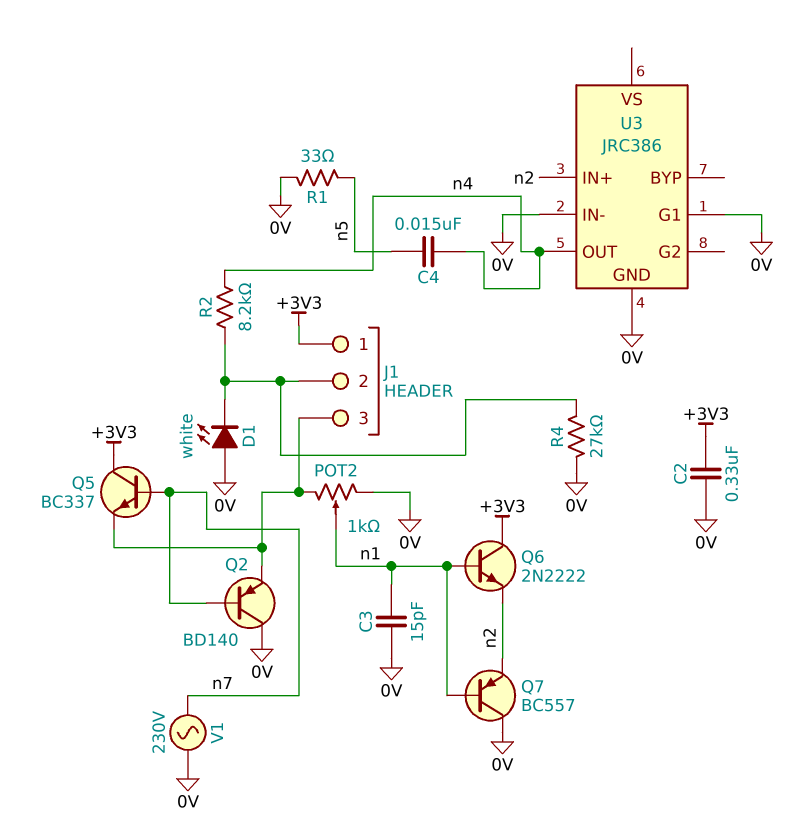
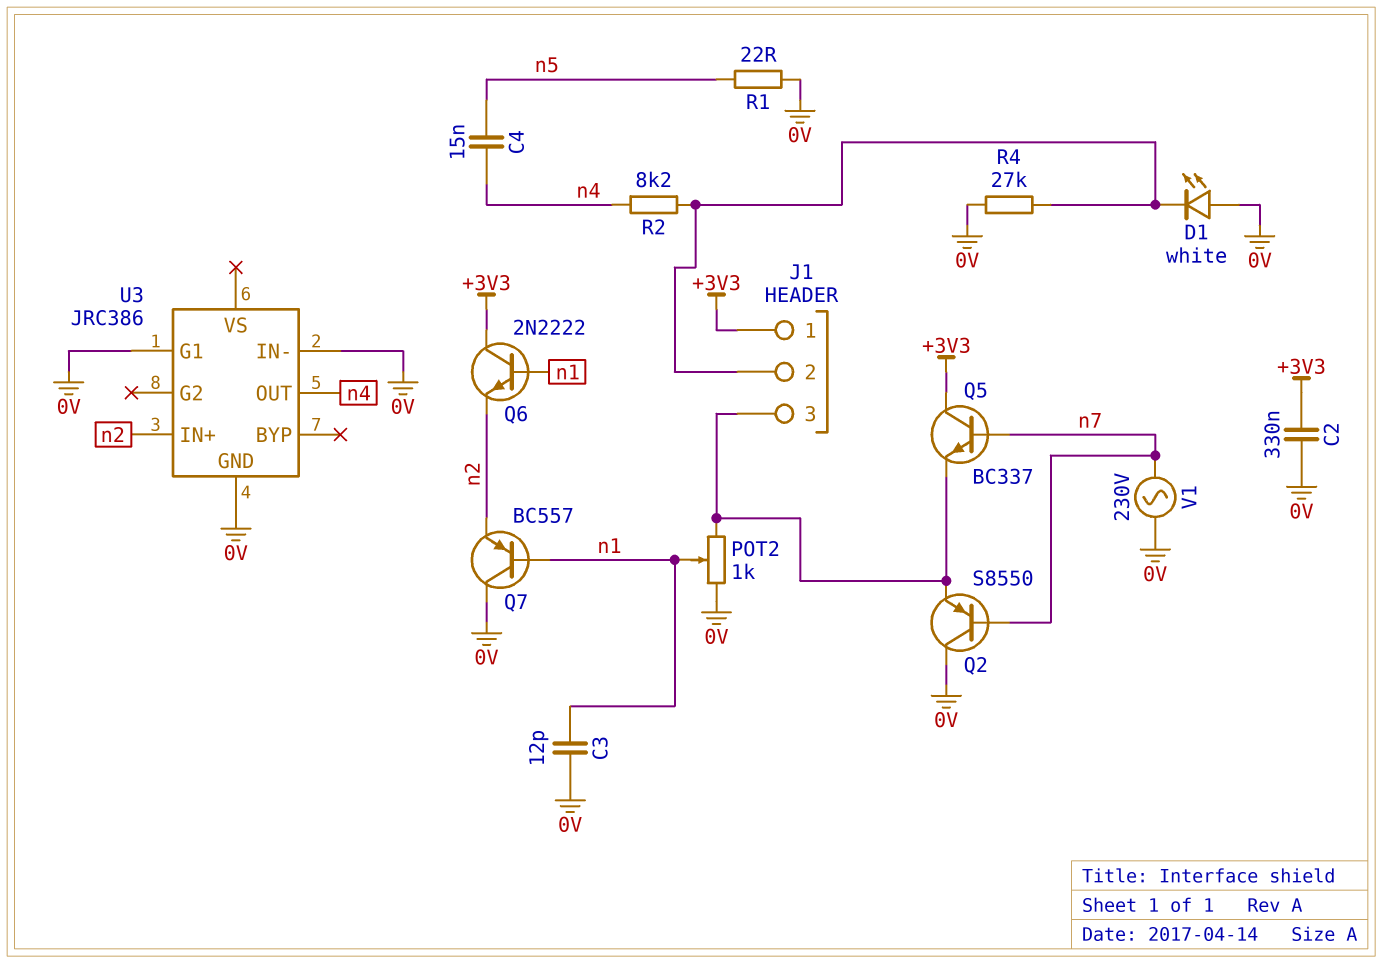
C3: 15pF (0V, n1) -> 12pF (0V, n1)
Q2: PNP BD140 (B n7, C 0V, E J1/3) -> PNP S8550 (B n7, C 0V, E J1/3)
R1: 33 (0V, n5) -> 22 (0V, n5)

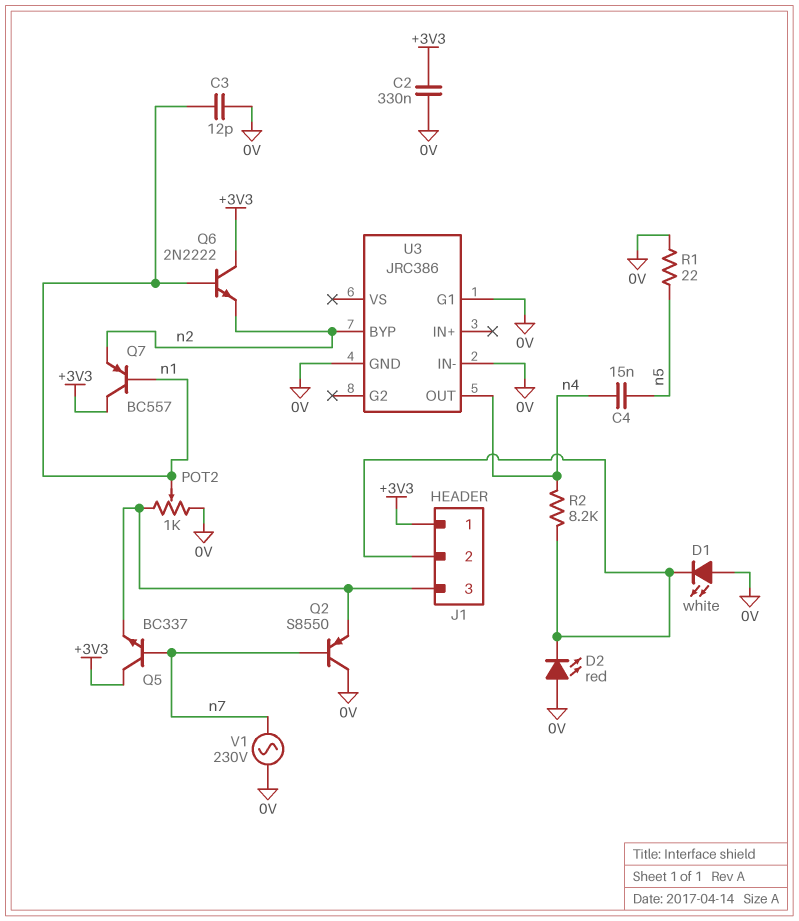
D2: none -> LED red (A 0V, K J1/2)
Q7: PNP BC557 (B n1, C 0V, E n2) -> PNP BC557 (B n1, C +3V3, E n2)
R4: 27k (0V, J1/2) -> none
U3 pin BYP: none -> n2
U3 pin IN+: n2 -> none

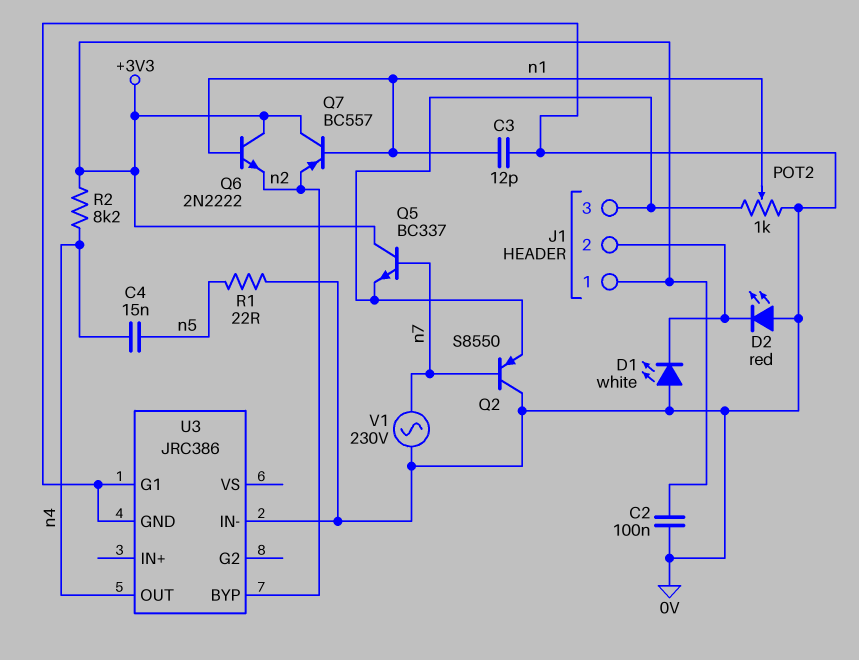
C2: 330nF (+3V3, 0V) -> 100nF (+3V3, 0V)
R2: 8.2k (J1/2, n4) -> 8.2k (+3V3, n4)

